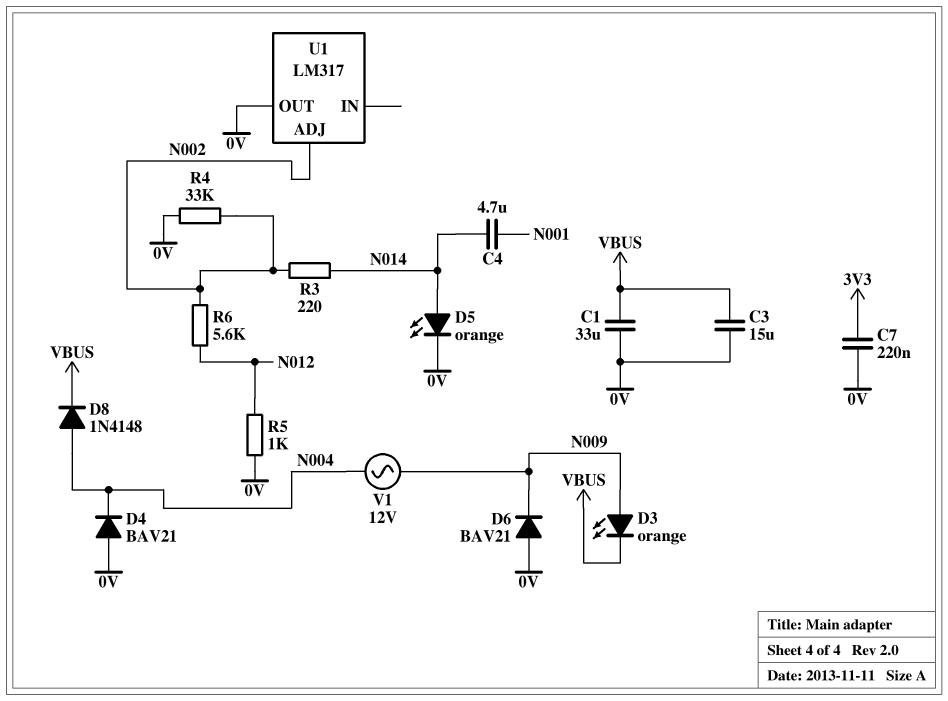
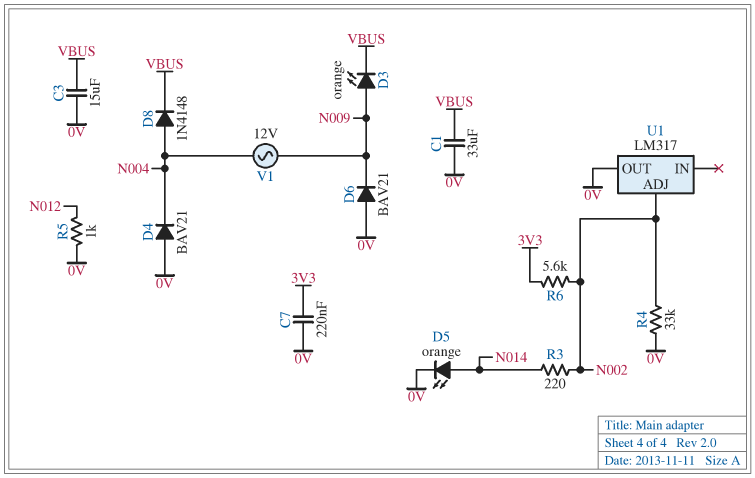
C4: 4.7uF (N001, N014) -> none
R6: 5.6k (N002, N012) -> 5.6k (3V3, N002)

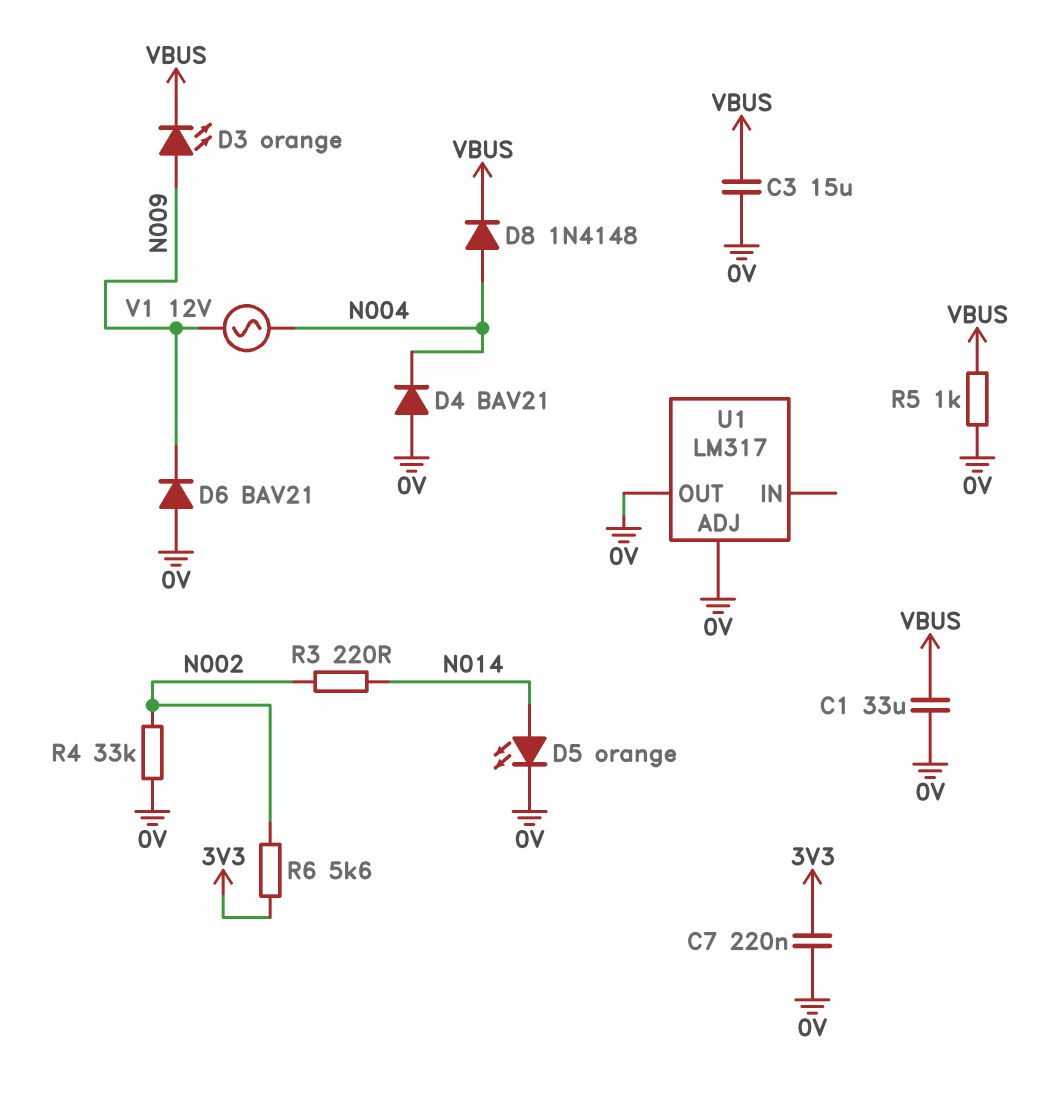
R5: 1k (0V, N012) -> 1k (0V, VBUS)
U1 pin ADJ: N002 -> 0V

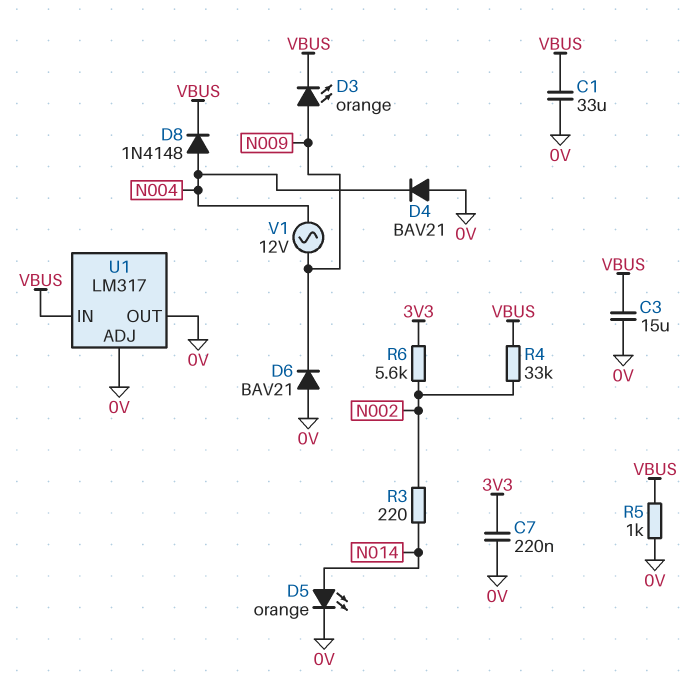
R4: 33k (0V, N002) -> 33k (N002, VBUS)
U1 pin IN: none -> VBUS

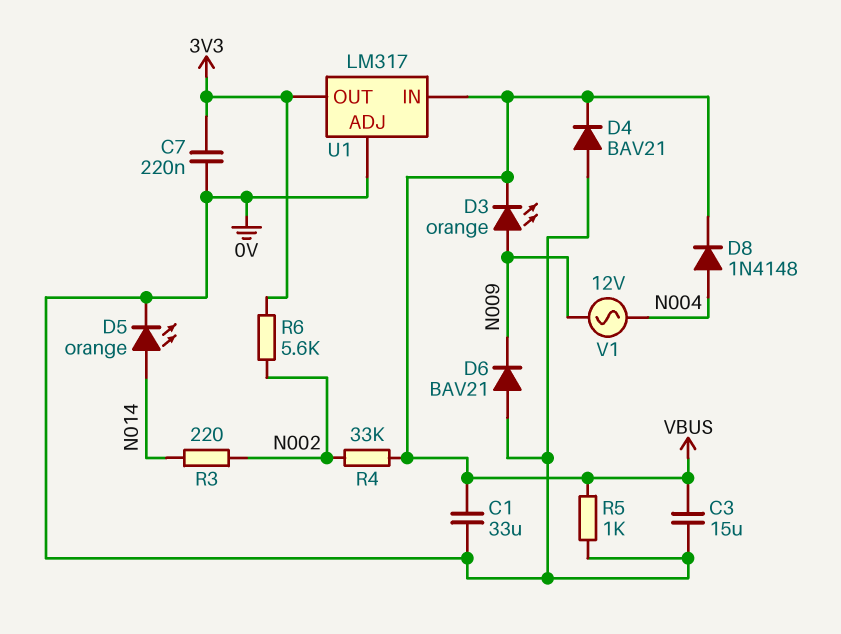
D4: diode BAV21 (A 0V, K N004) -> diode BAV21 (A 0V, K VBUS)
U1 pin OUT: 0V -> 3V3

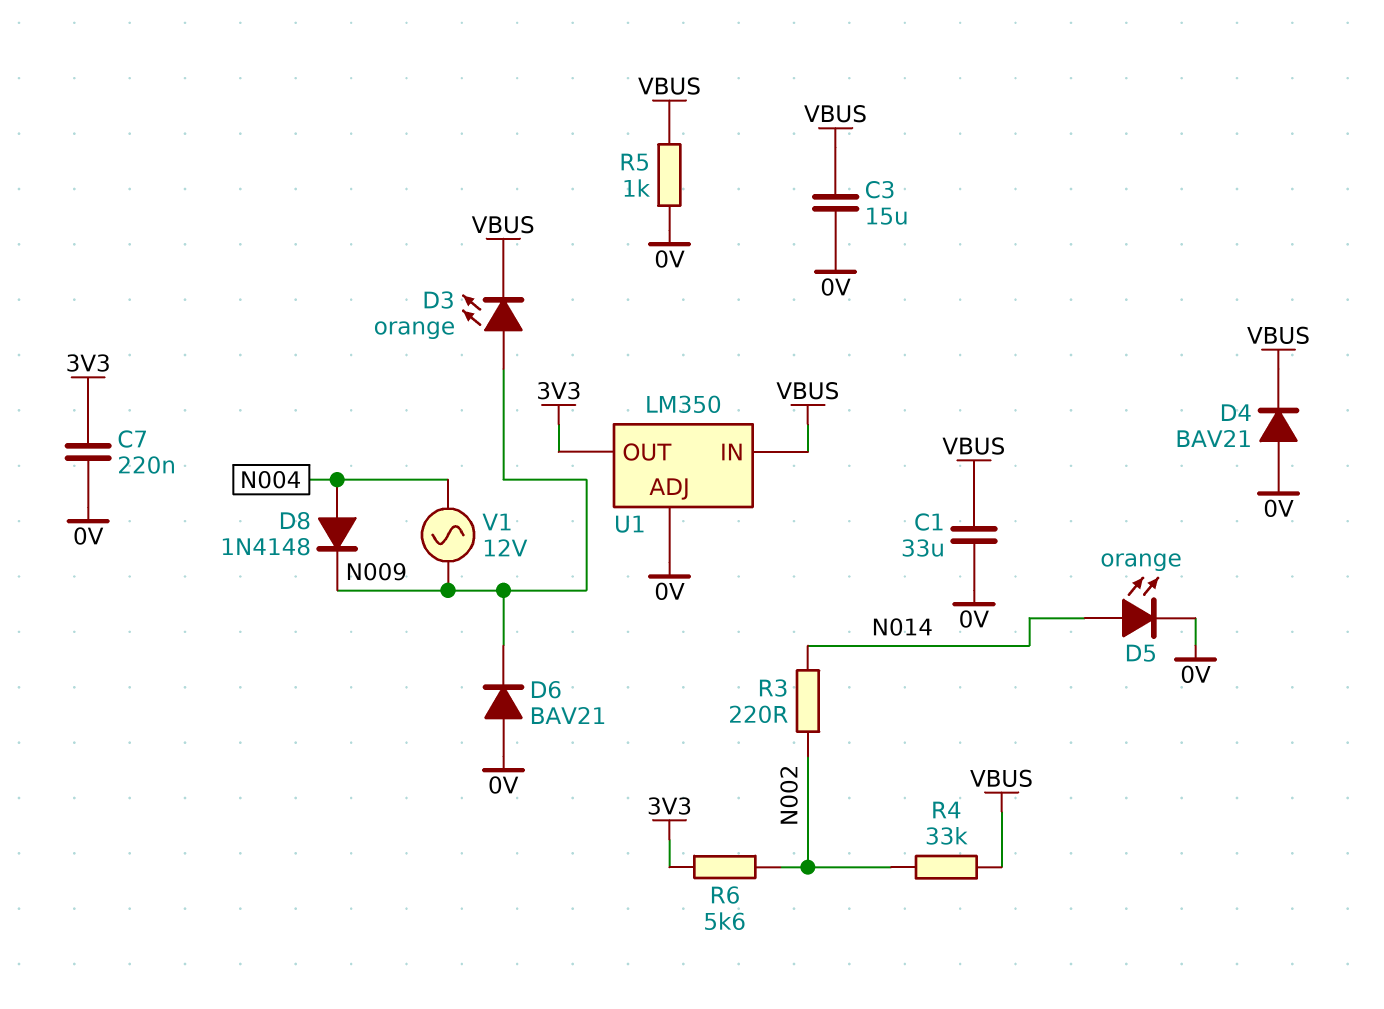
D8: diode 1N4148 (A N004, K VBUS) -> diode 1N4148 (A N004, K N009)
U1: LM317 -> LM350

